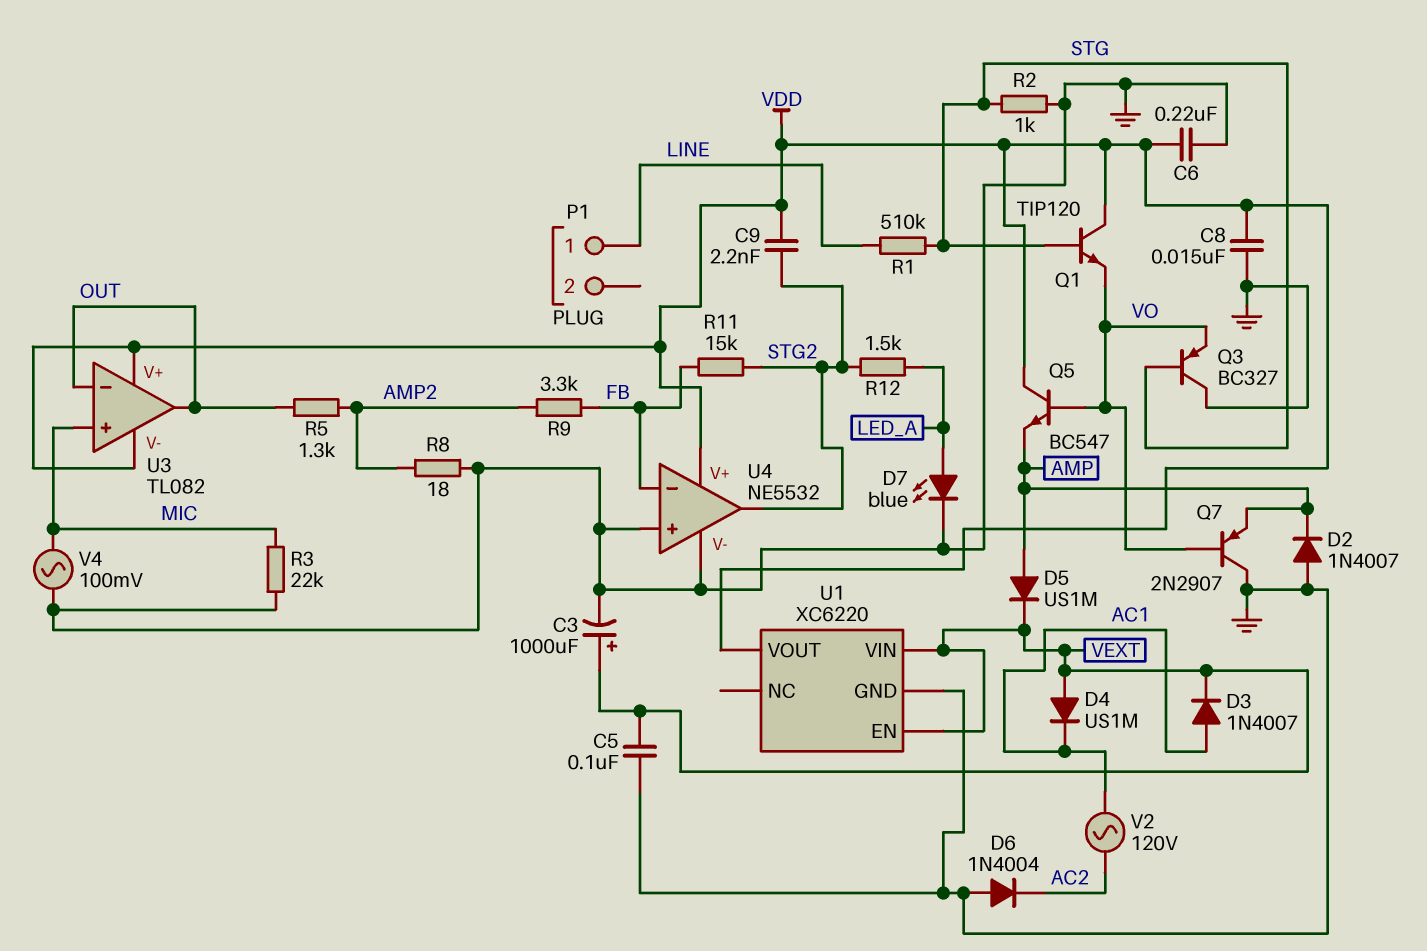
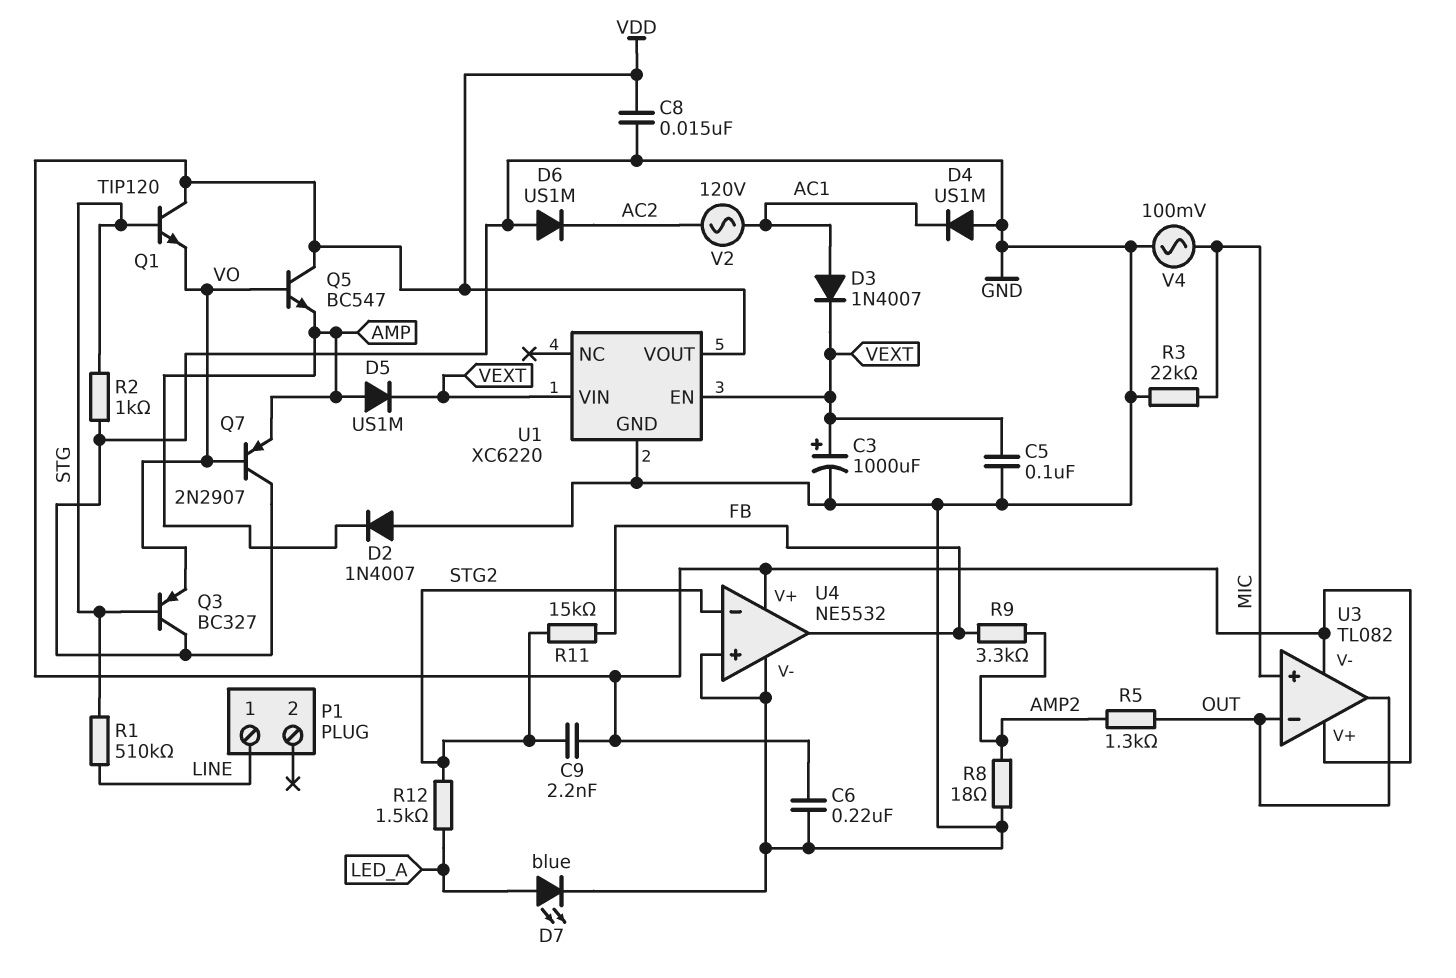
D4: diode US1M (A VEXT, K AC1) -> diode US1M (A GND, K AC1)
D6: diode 1N4004 (A GND, K AC2) -> diode US1M (A GND, K AC2)
U4 pin in-: FB -> STG2
U4 pin out: STG2 -> FB

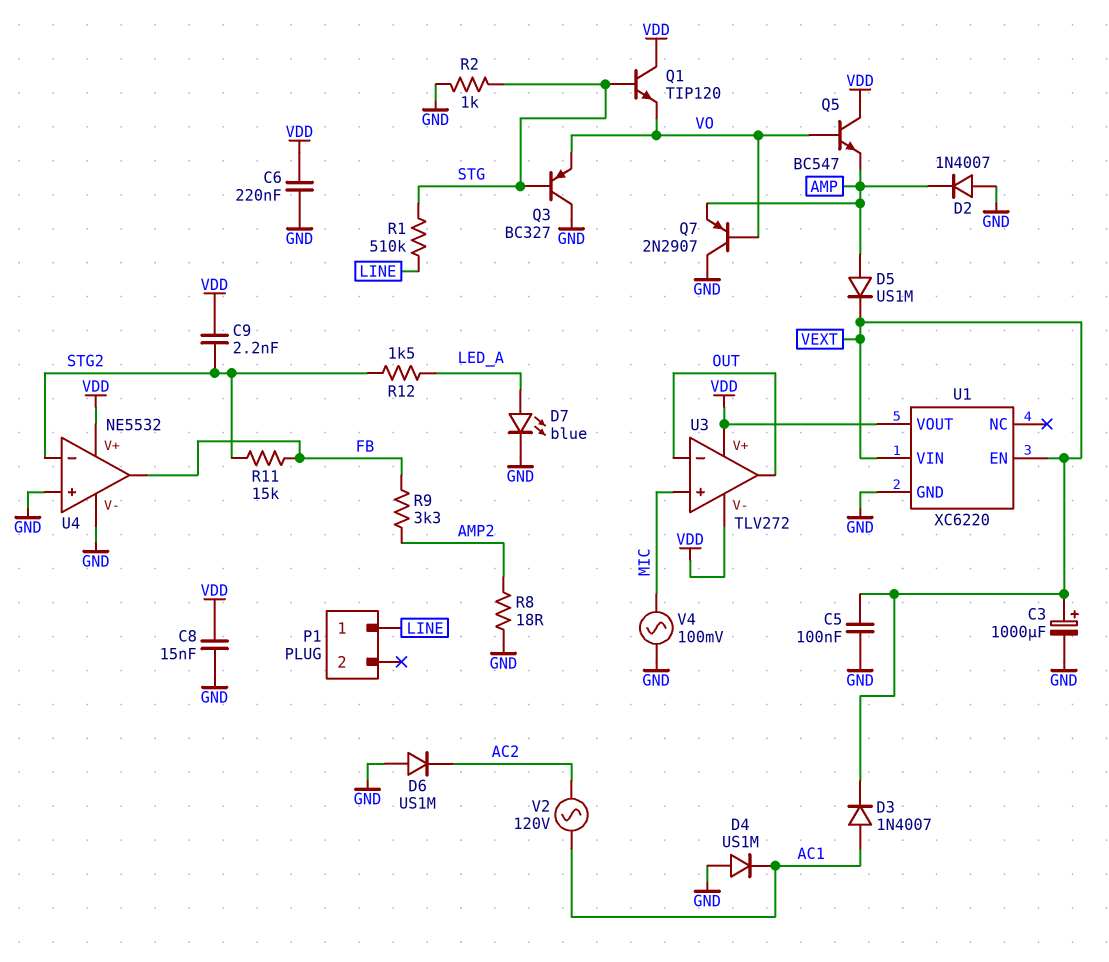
R3: 22k (GND, MIC) -> none
R5: 1.3k (AMP2, OUT) -> none
U3: TL082 -> TLV272

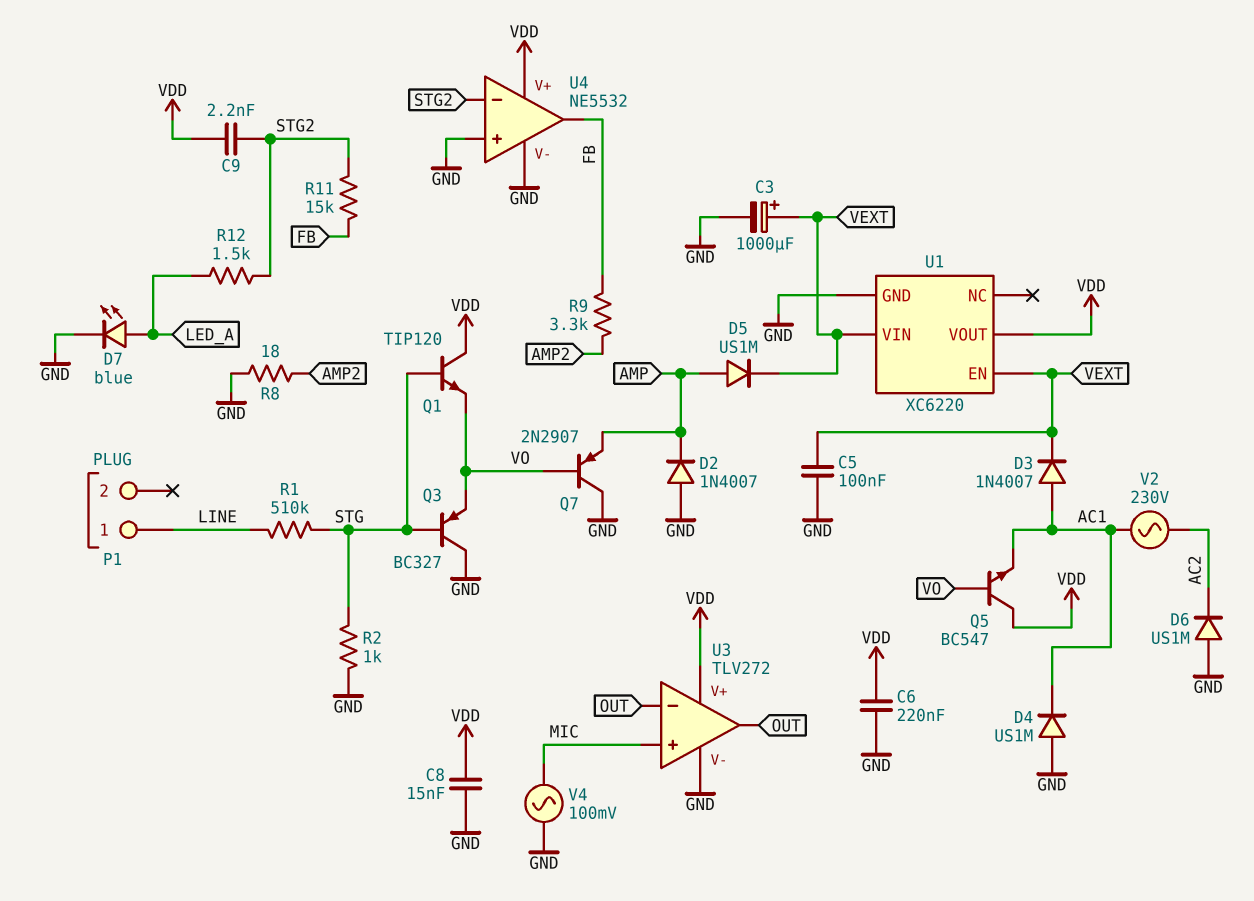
Q5: NPN BC547 (B VO, C VDD, E AMP) -> NPN BC547 (B VO, C VDD, E AC1)
U3 pin V-: VDD -> GND
V2: AC 120V (AC1, AC2) -> AC 230V (AC1, AC2)

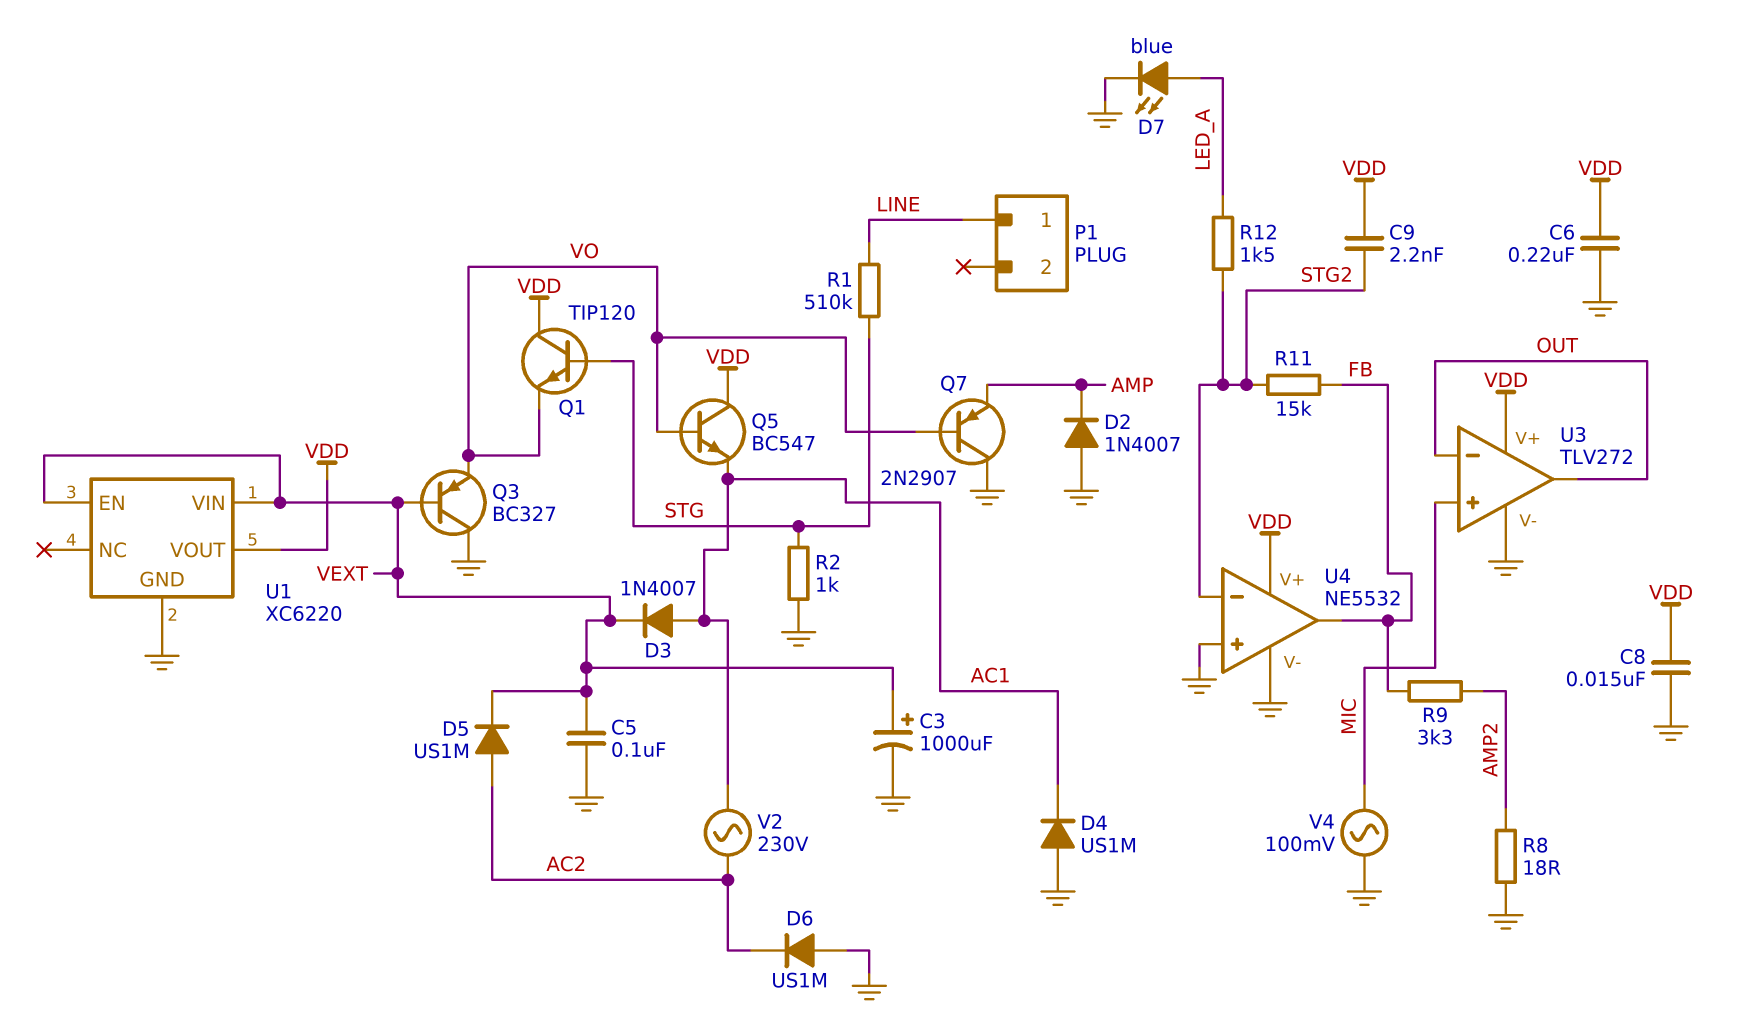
D5: diode US1M (A AMP, K VEXT) -> diode US1M (A AC2, K VEXT)
Q3: PNP BC327 (B STG, C GND, E VO) -> PNP BC327 (B VEXT, C GND, E VO)

